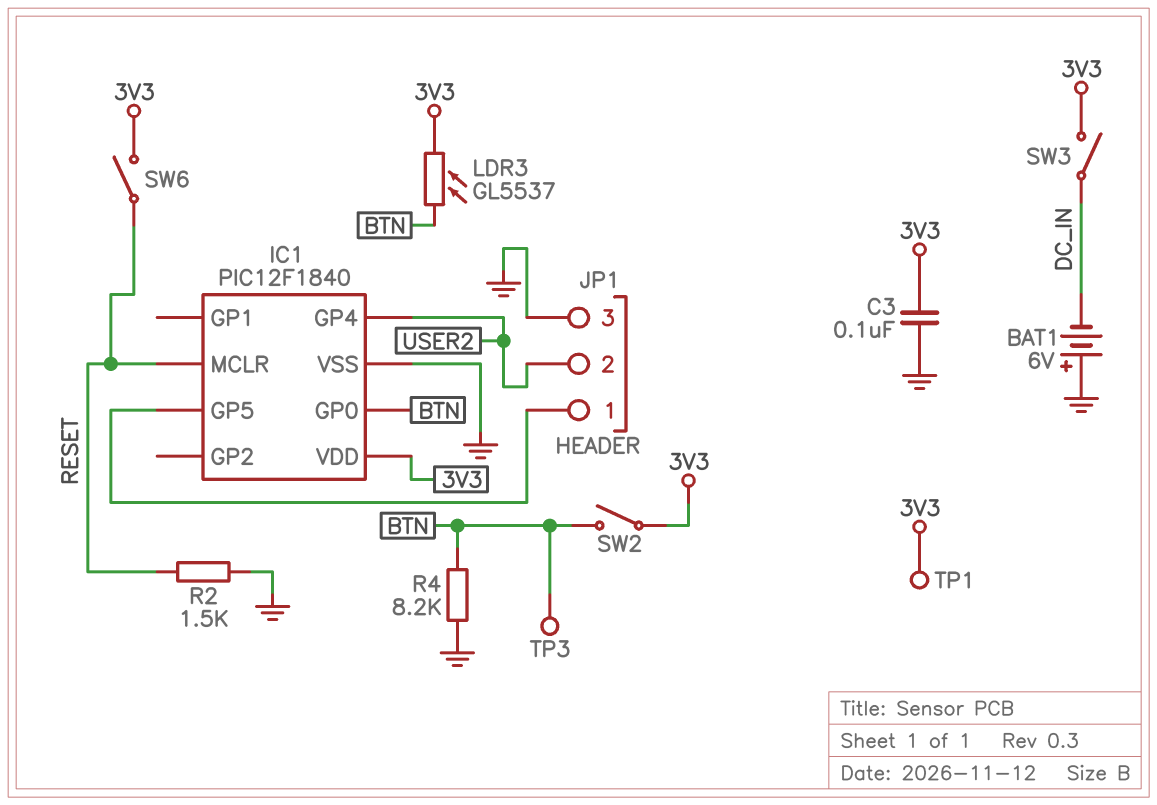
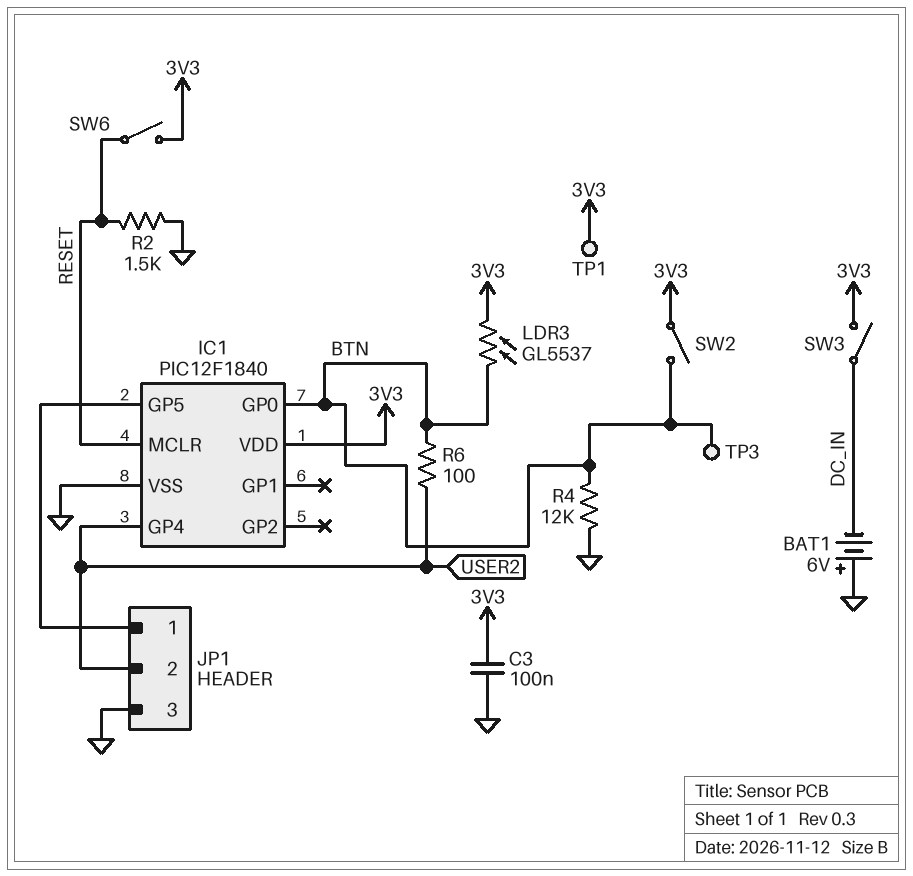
R4: 8.2k (BTN, GND) -> 12k (BTN, GND)
R6: none -> 100 (BTN, USER2)

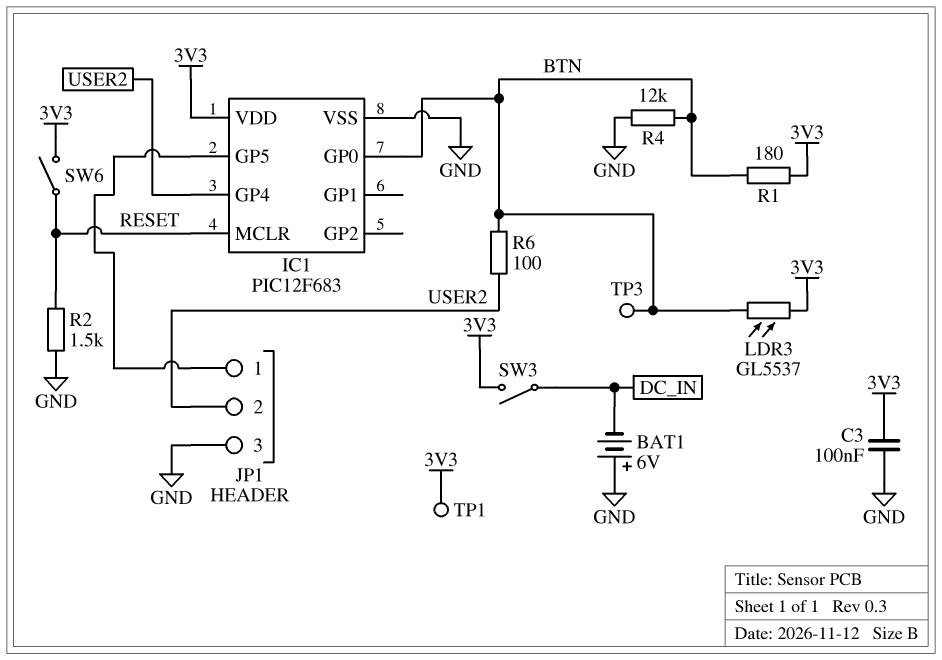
IC1: PIC12F1840 -> PIC12F683
R1: none -> 180 (3V3, BTN)
SW2: switch (3V3, BTN) -> none

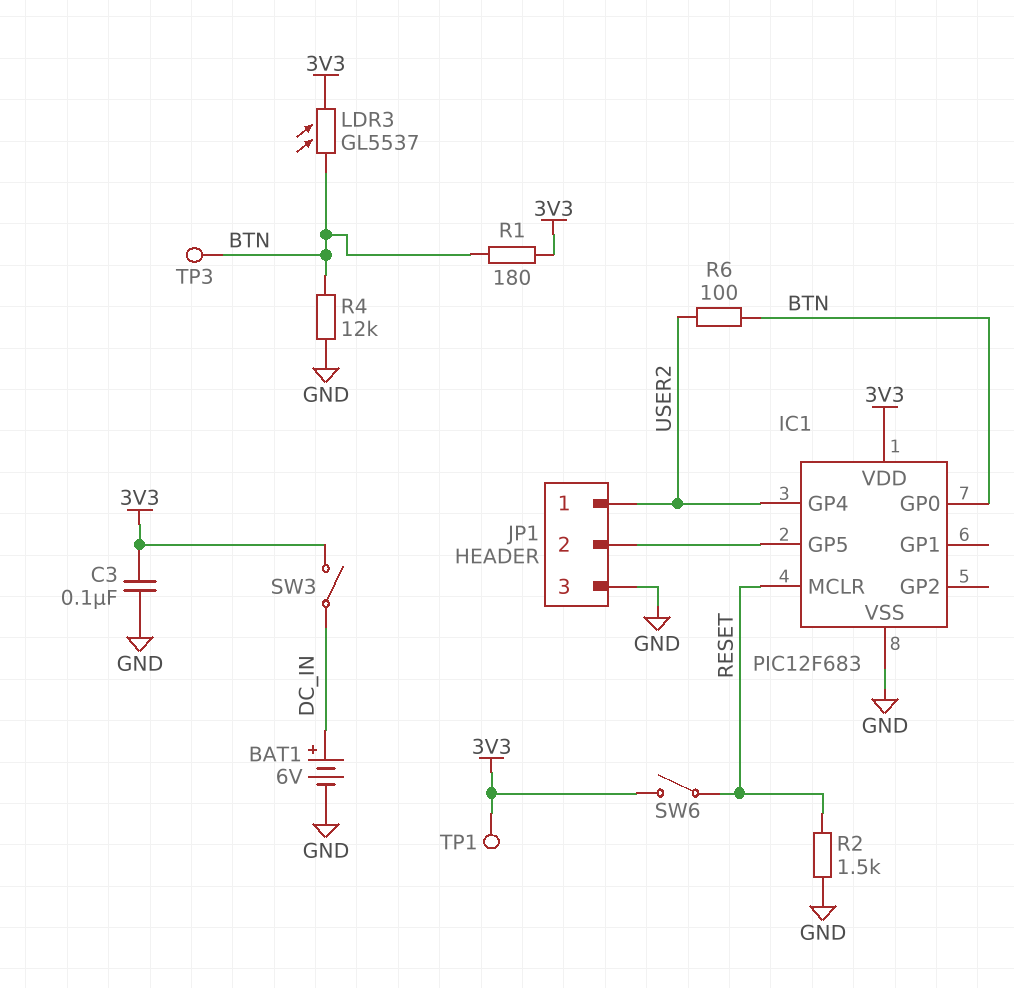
BAT1: 6V (plus GND, minus DC_IN) -> 6V (plus DC_IN, minus GND)
JP1 pin 1: IC1/GP5 -> USER2
JP1 pin 2: USER2 -> IC1/GP5

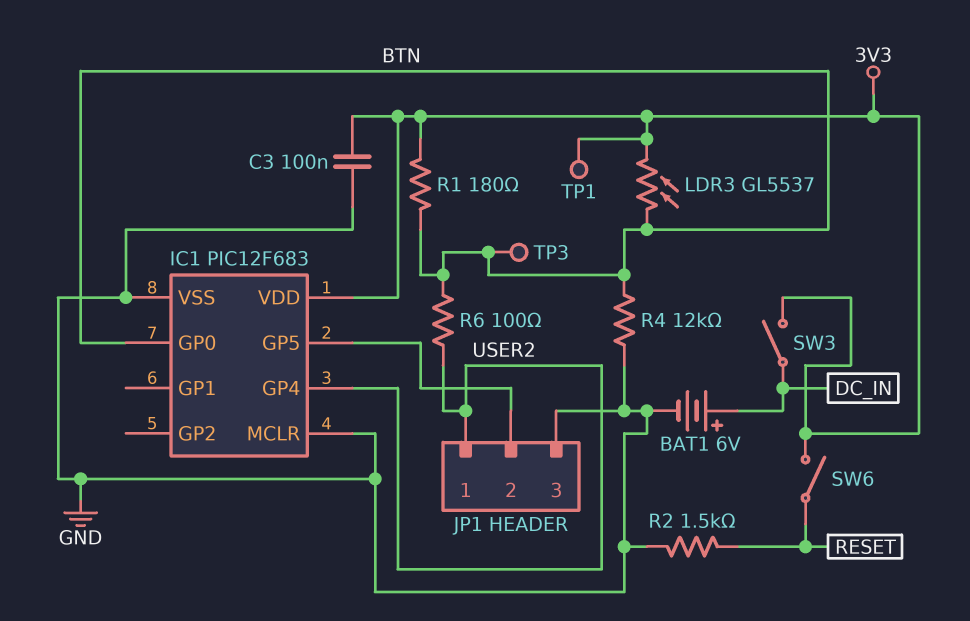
IC1 pin MCLR: RESET -> GND

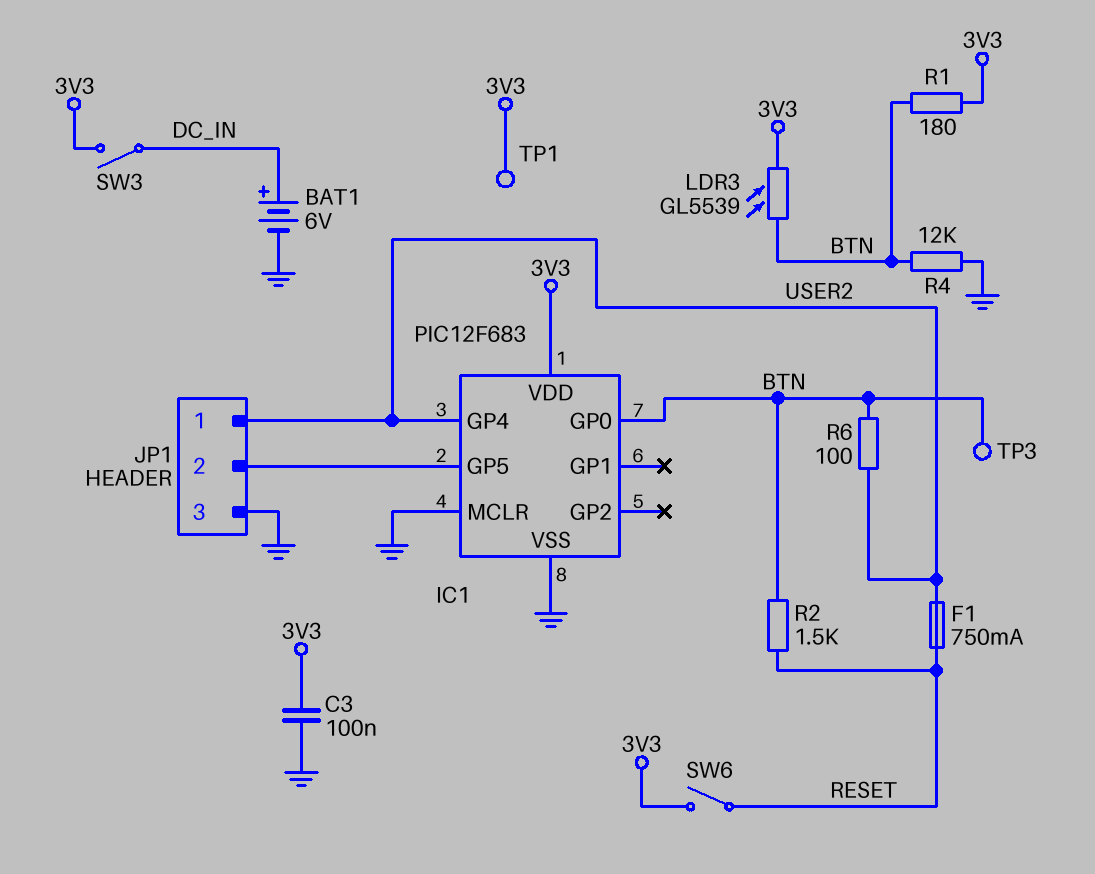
F1: none -> 750mA (RESET, USER2)
LDR3: GL5537 (3V3, BTN) -> GL5539 (3V3, BTN)
R2: 1.5k (GND, RESET) -> 1.5k (BTN, RESET)

